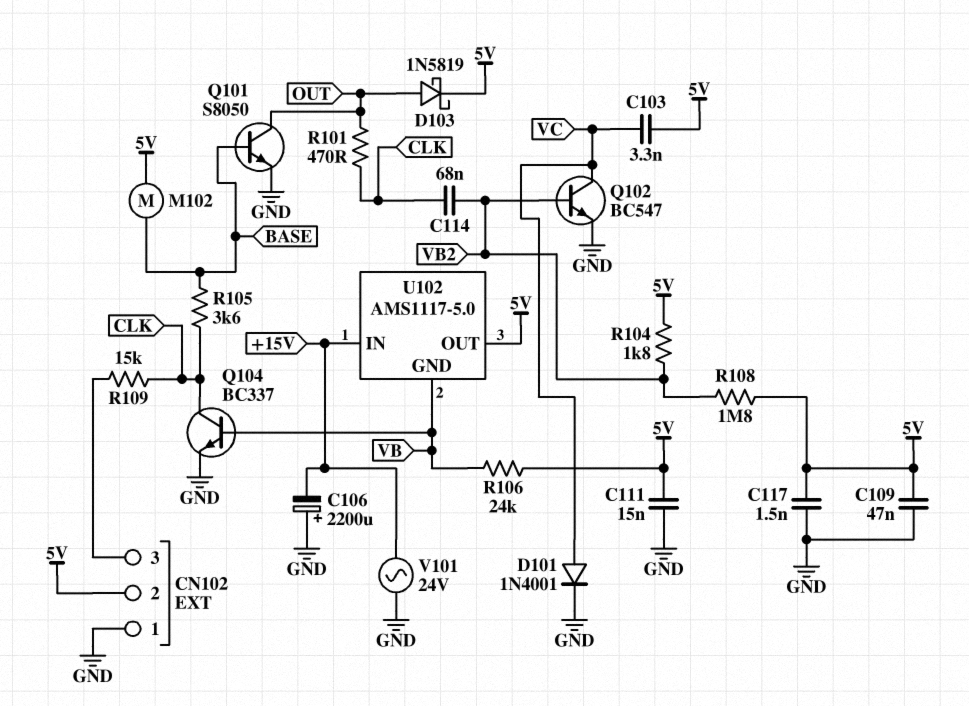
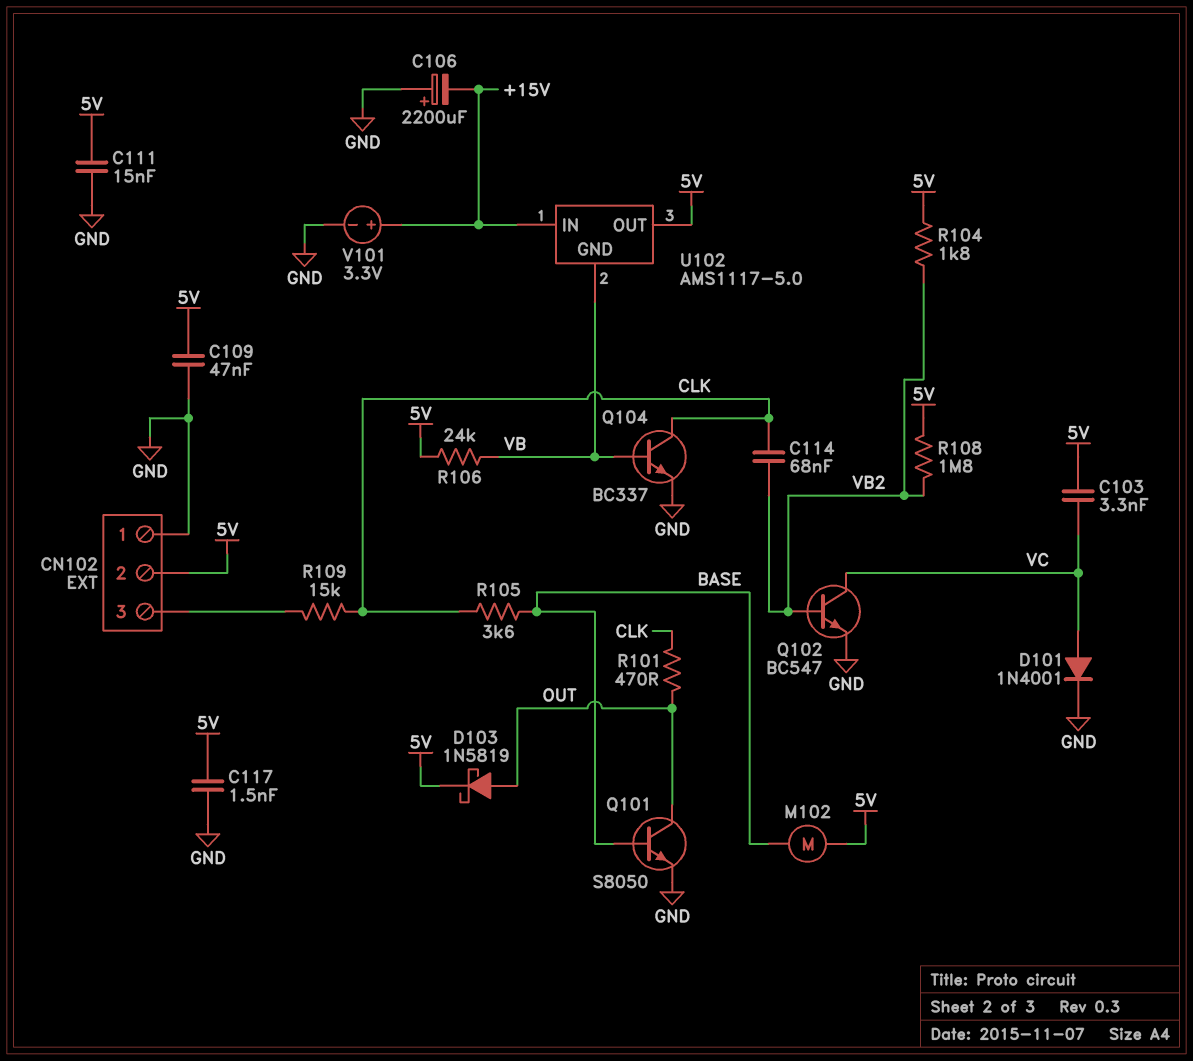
V101: AC 24V (+15V, GND) -> 3.3V (plus +15V, minus GND)

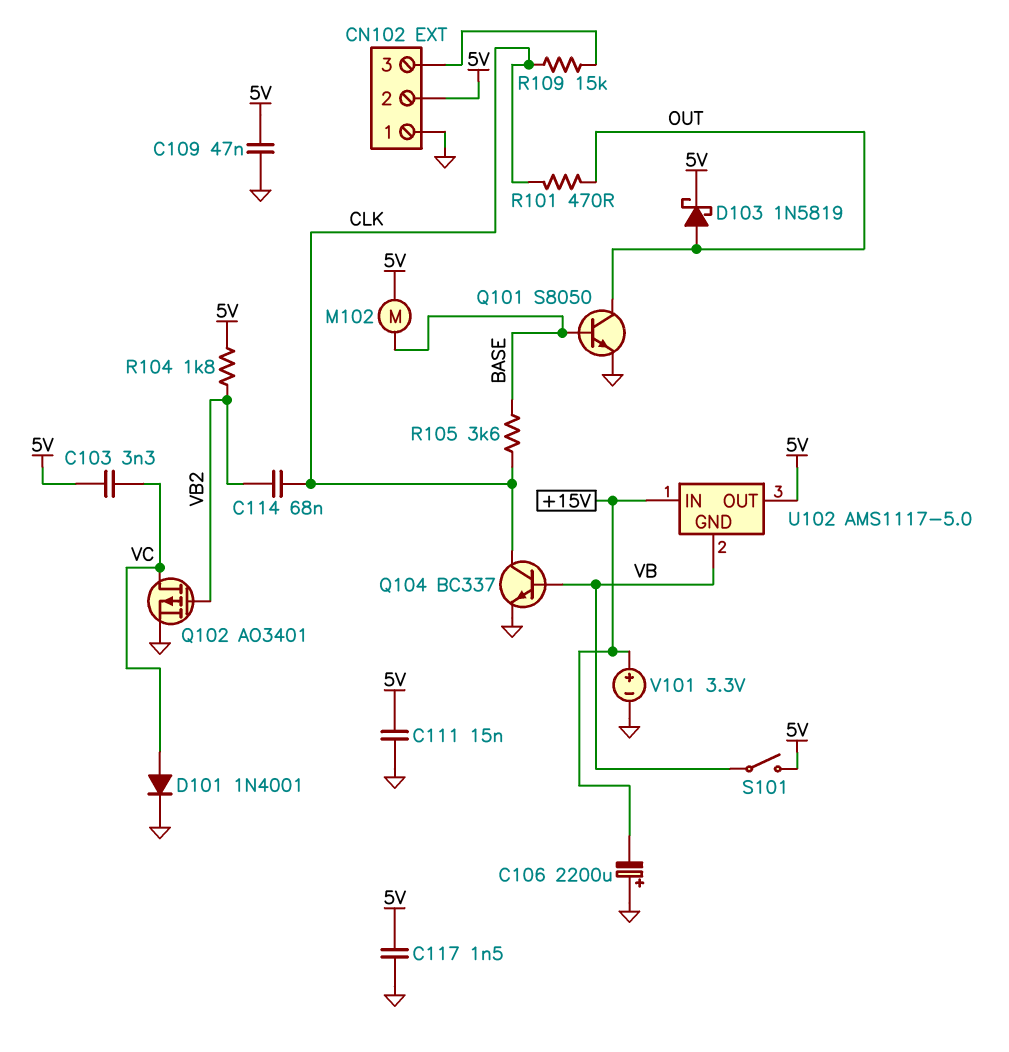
Q102: NPN BC547 (B VB2, C VC, E GND) -> PMOS AO3401 (G VB2, D VC, S GND)
R106: 24k (5V, VB) -> none
R108: 1.8M (5V, VB2) -> none
S101: none -> switch (5V, VB)

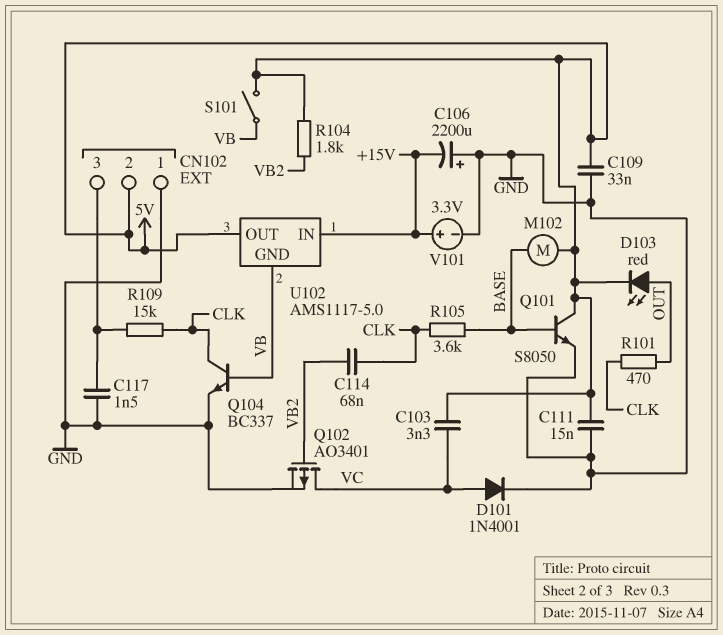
C109: 47nF (5V, GND) -> 33nF (5V, GND)
C117: 1.5nF (5V, GND) -> 1.5nF (CN102/3, GND)
D103: schottky 1N5819 (A OUT, K 5V) -> LED red (A OUT, K 5V)
Q101: NPN S8050 (B BASE, C OUT, E GND) -> NPN S8050 (B BASE, C 5V, E GND)

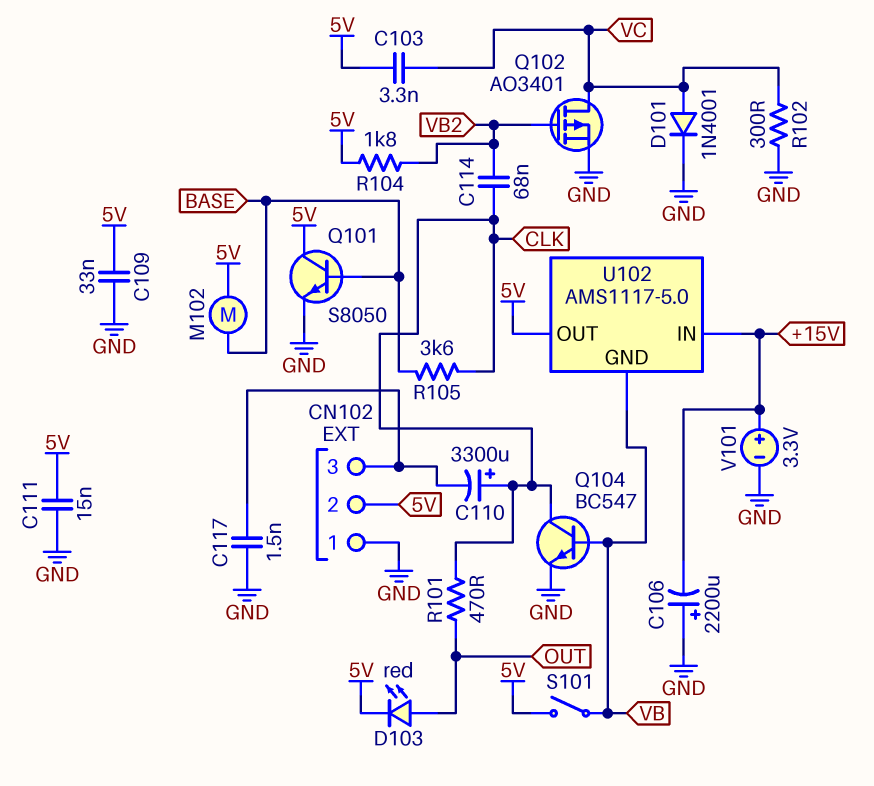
C110: none -> 3300uF (plus CLK, minus CN102/3)
Q104: NPN BC337 (B VB, C CLK, E GND) -> NPN BC547 (B VB, C CLK, E GND)
R102: none -> 300 (GND, VC)
R109: 15k (CLK, CN102/3) -> none

